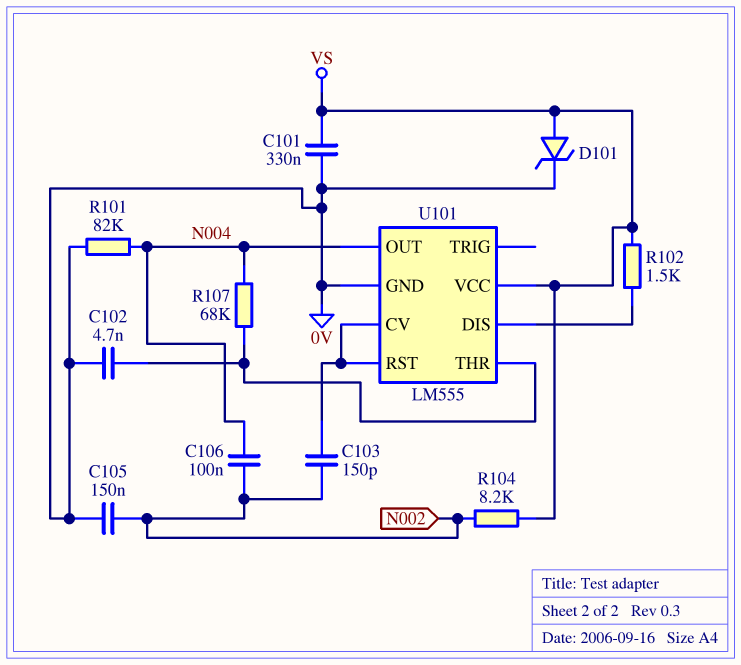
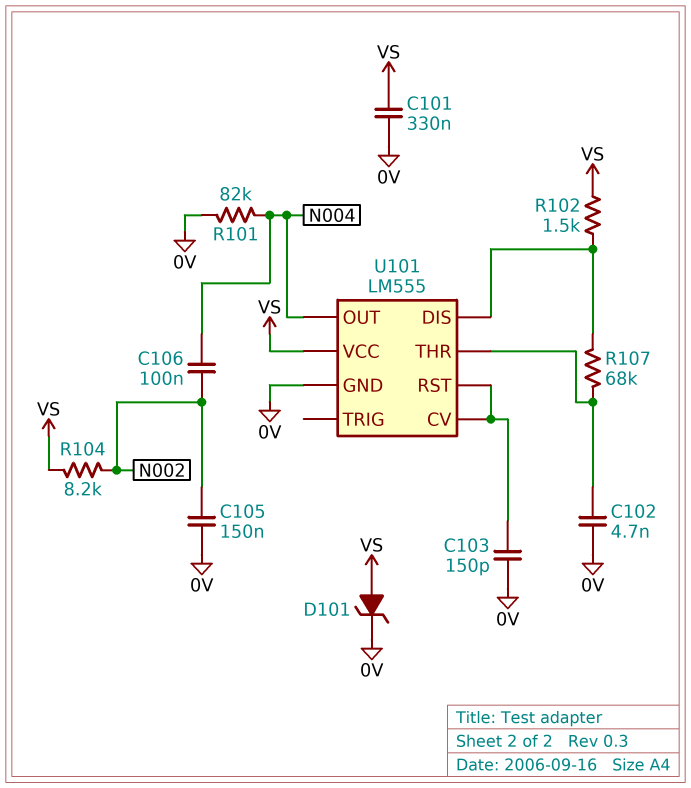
C103: 150pF (N002, U101/CV) -> 150pF (0V, U101/CV)
R107: 68k (N004, U101/THR) -> 68k (U101/DIS, U101/THR)

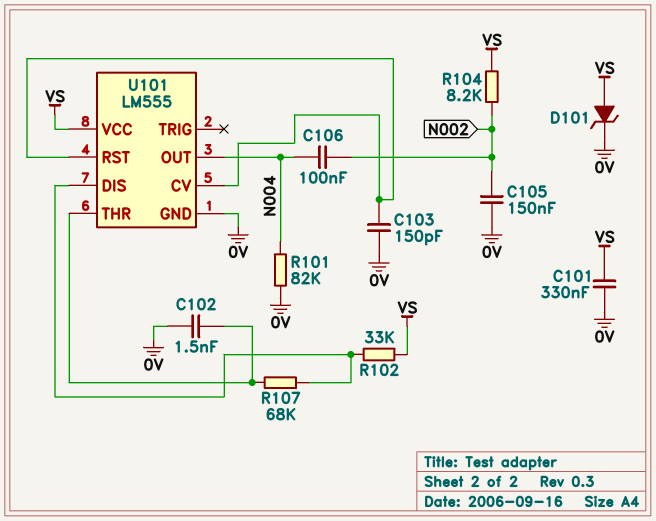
C102: 4.7nF (0V, U101/THR) -> 1.5nF (0V, U101/THR)
R102: 1.5k (U101/DIS, VS) -> 33k (U101/DIS, VS)

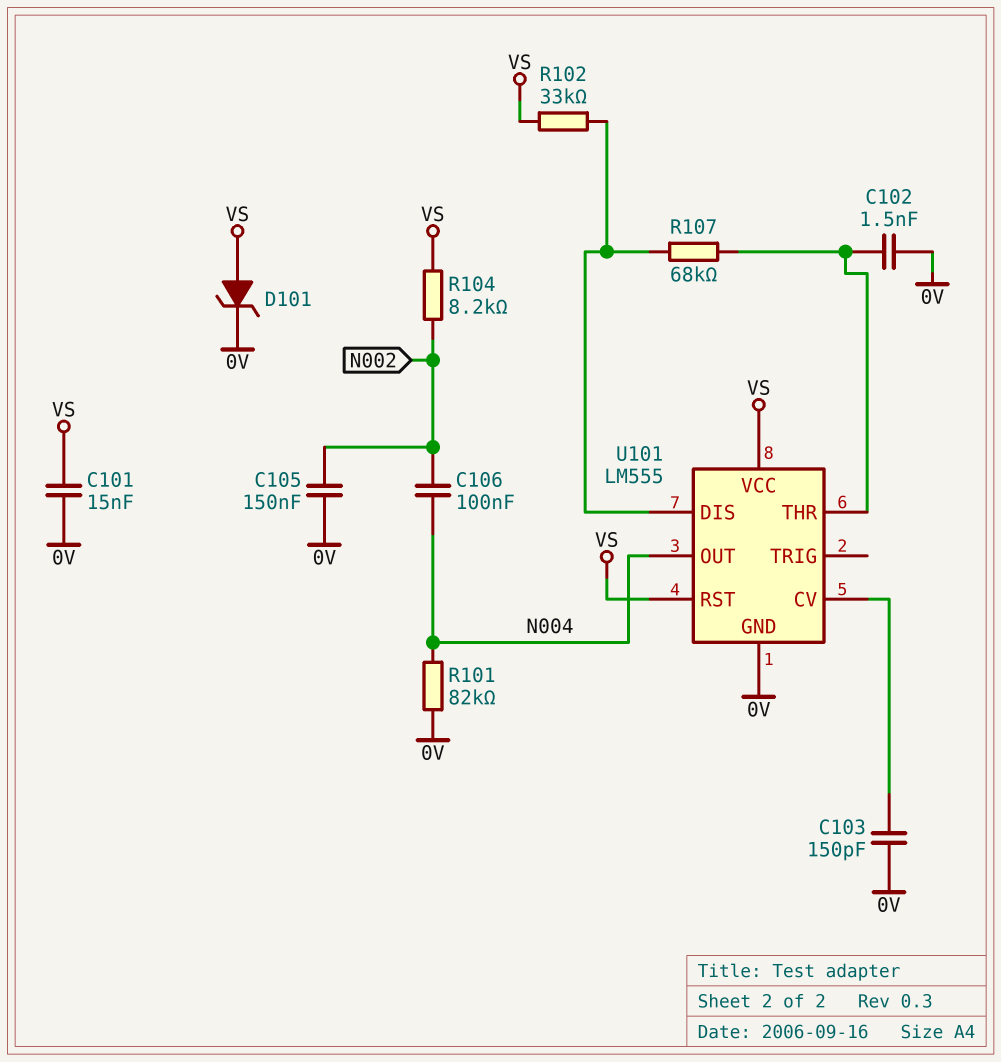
C101: 330nF (0V, VS) -> 15nF (0V, VS)
U101 pin RST: U101/CV -> VS

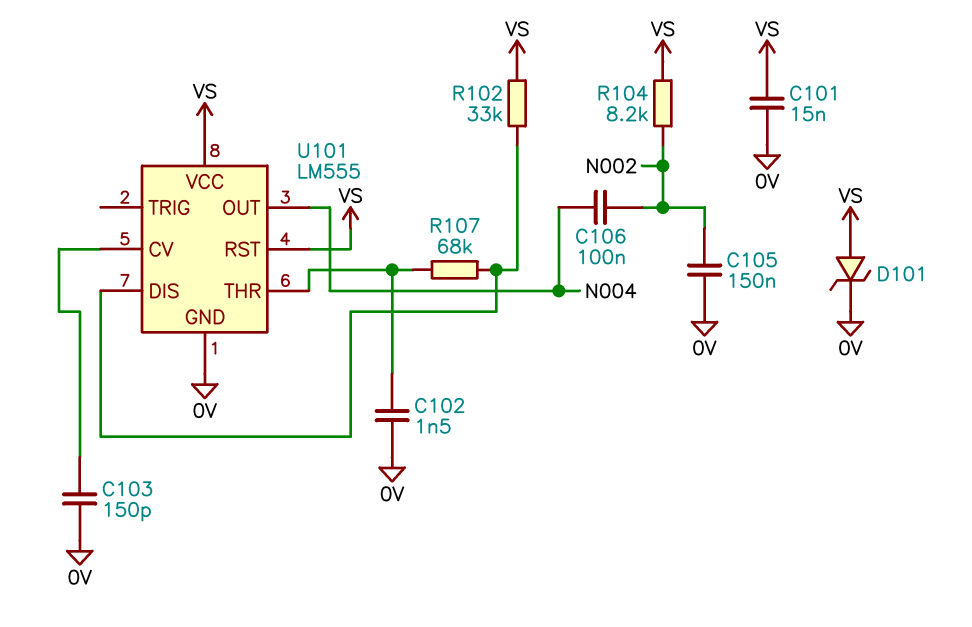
R101: 82k (0V, N004) -> none

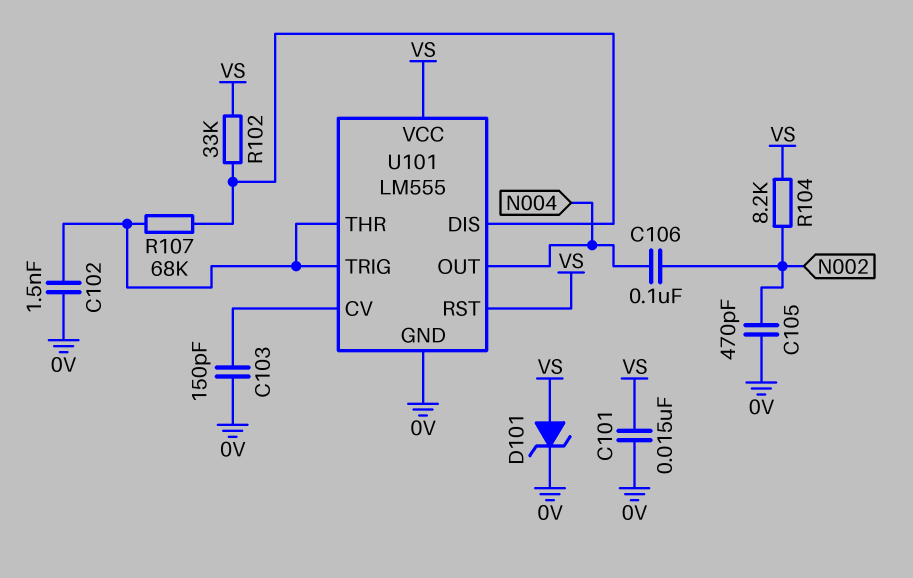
C105: 150nF (0V, N002) -> 470pF (0V, N002)
U101 pin TRIG: none -> U101/THR

